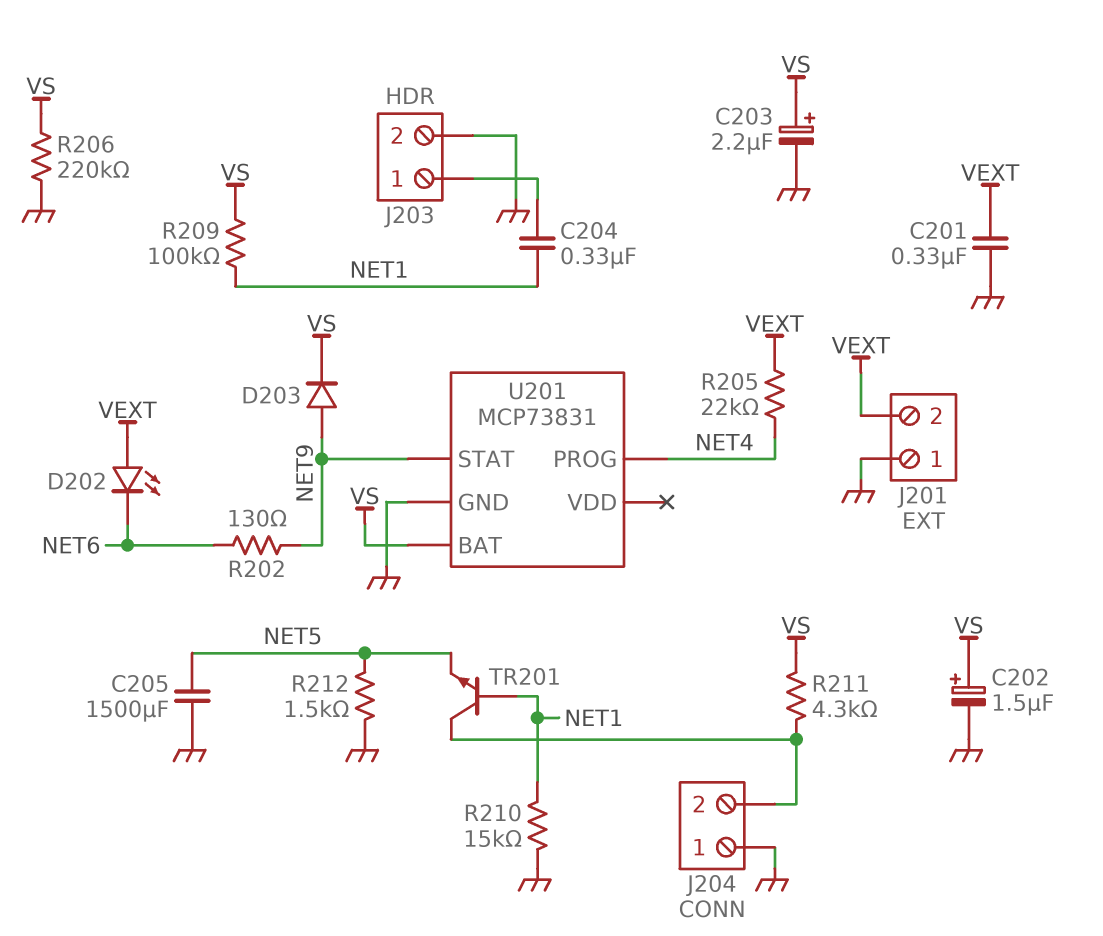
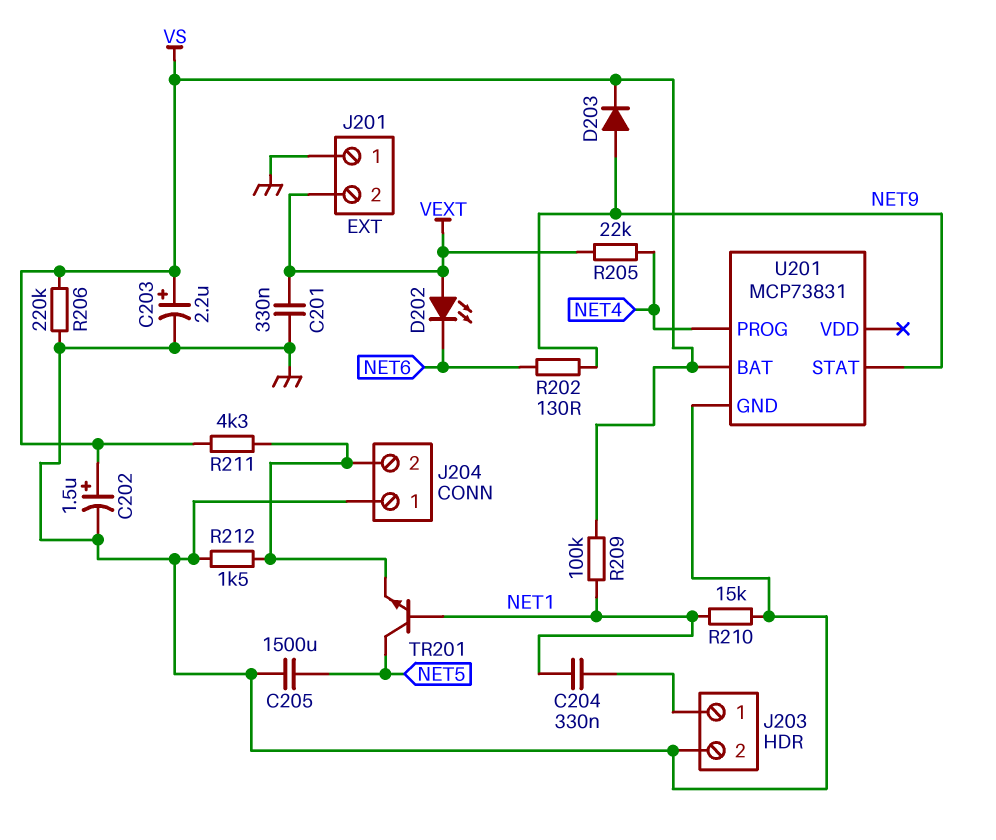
R212: 1.5k (GND, NET5) -> 1.5k (GND, J204/2)
TR201: NPN (B NET1, C J204/2, E NET5) -> NPN (B NET1, C NET5, E J204/2)

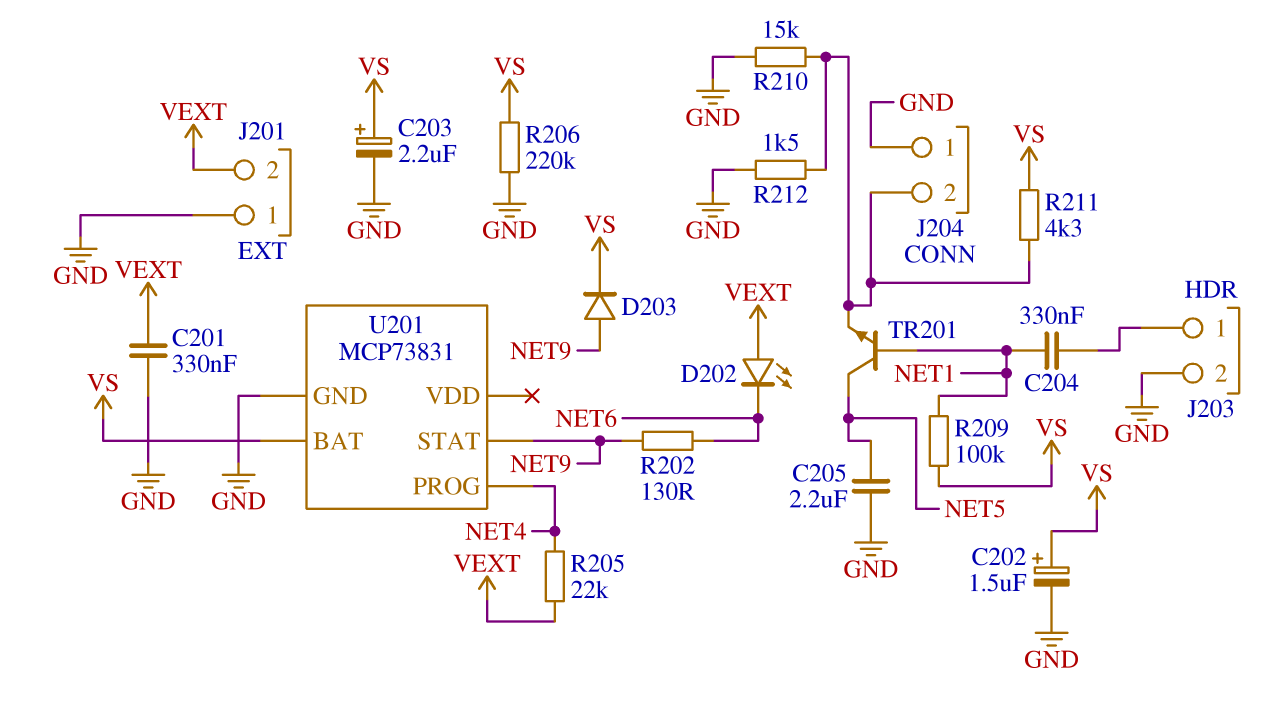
C205: 1500uF (GND, NET5) -> 2.2uF (GND, NET5)
R210: 15k (GND, NET1) -> 15k (GND, J204/2)

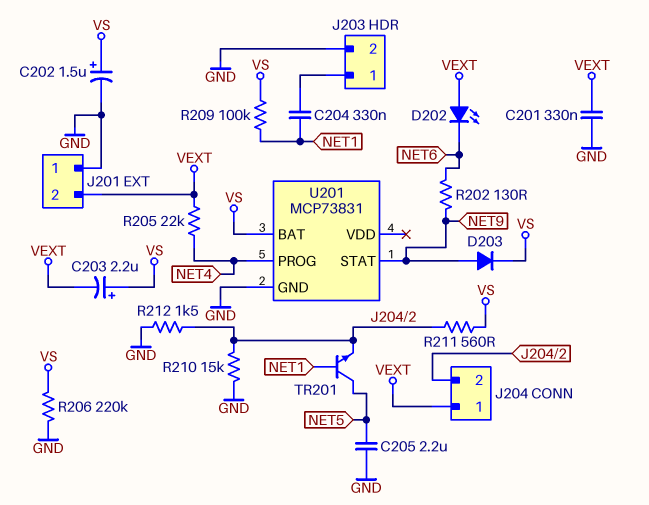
C203: 2.2uF (plus VS, minus GND) -> 2.2uF (plus VS, minus VEXT)
J204 pin 1: GND -> VEXT
R211: 4.3k (J204/2, VS) -> 560 (J204/2, VS)

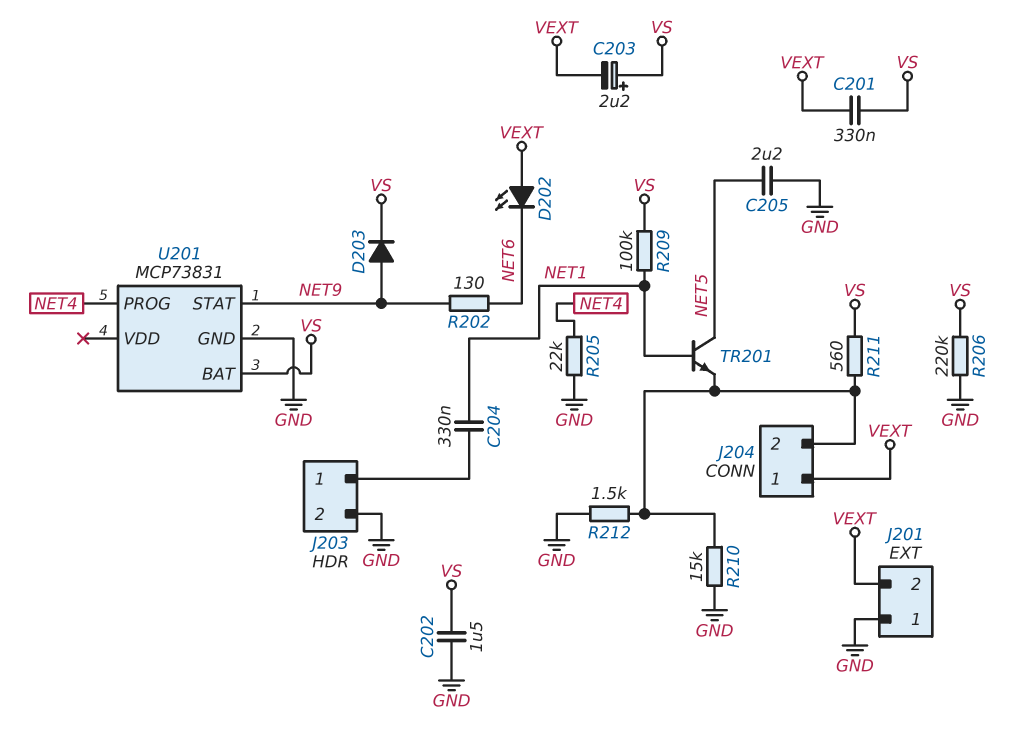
C201: 330nF (GND, VEXT) -> 330nF (VEXT, VS)
C202: 1.5uF (plus VS, minus GND) -> 1.5uF (GND, VS)
R205: 22k (NET4, VEXT) -> 22k (GND, NET4)

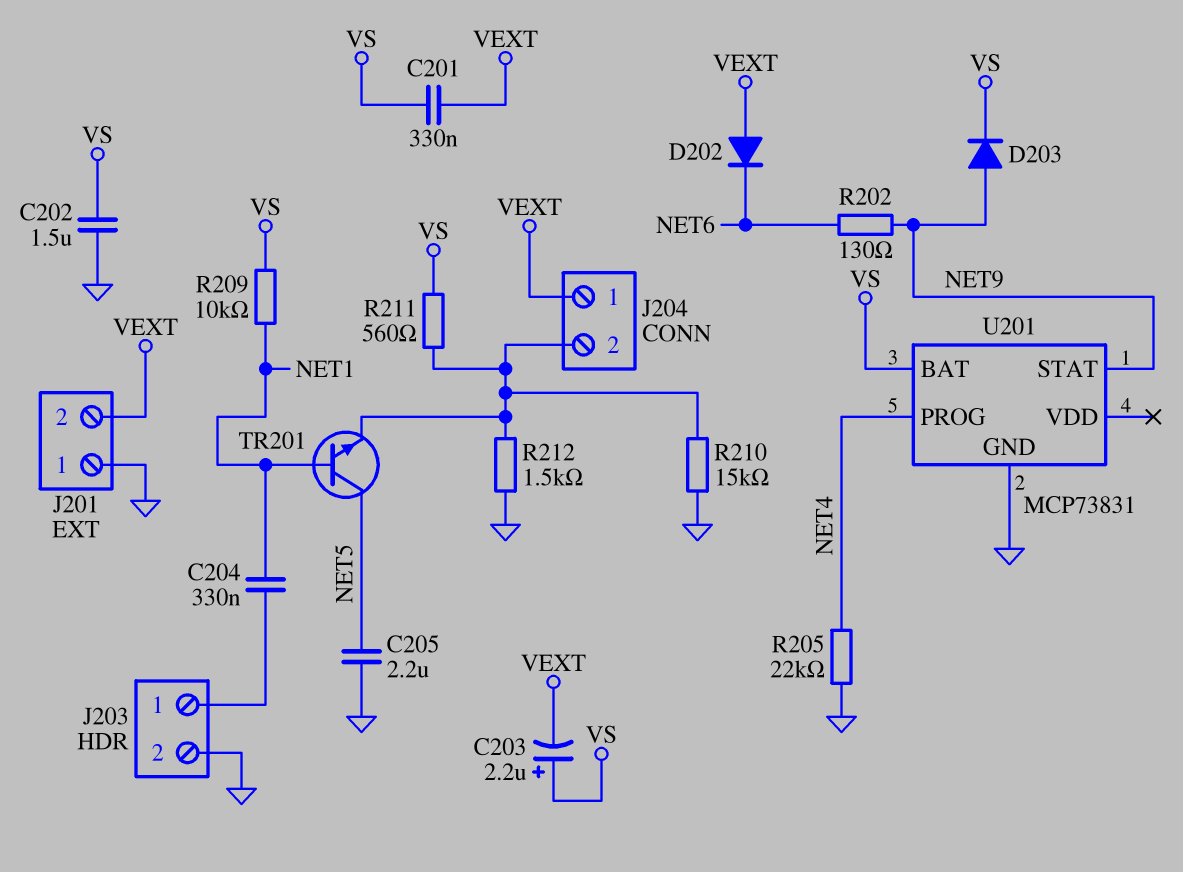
D202: LED (A VEXT, K NET6) -> diode (A VEXT, K NET6)
R206: 220k (GND, VS) -> none
R209: 100k (NET1, VS) -> 10k (NET1, VS)

